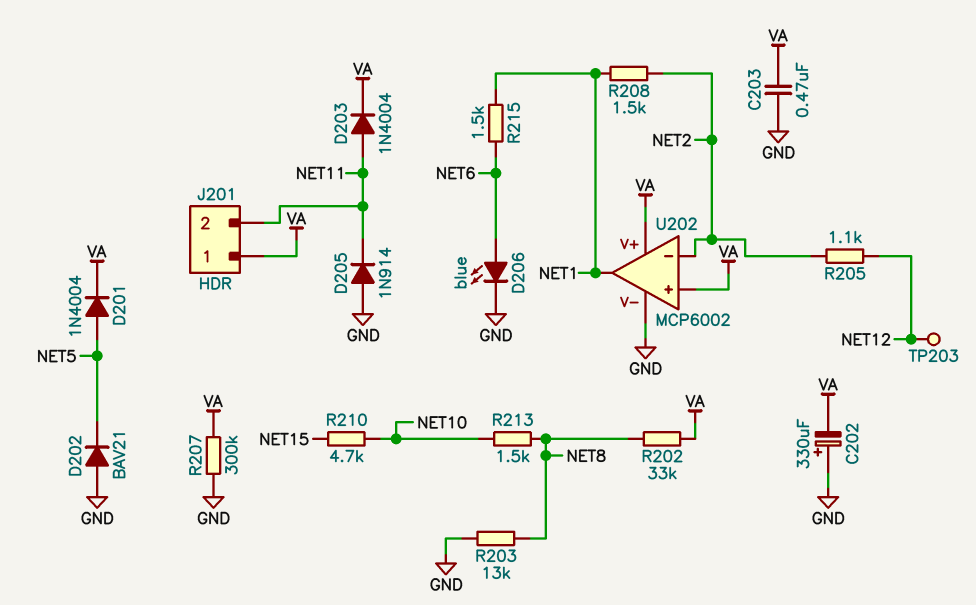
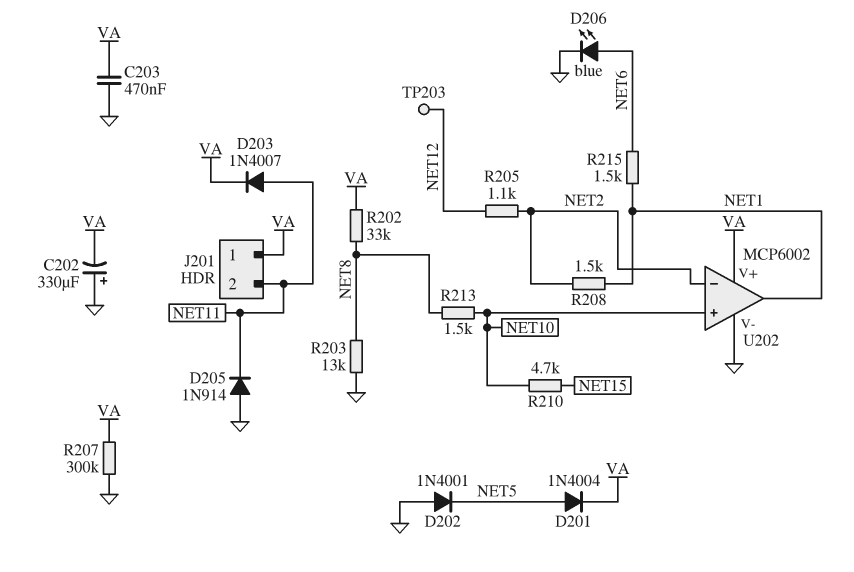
D202: diode BAV21 (A GND, K NET5) -> diode 1N4001 (A GND, K NET5)
D203: diode 1N4004 (A NET11, K VA) -> diode 1N4007 (A NET11, K VA)
U202 pin in+: VA -> NET10

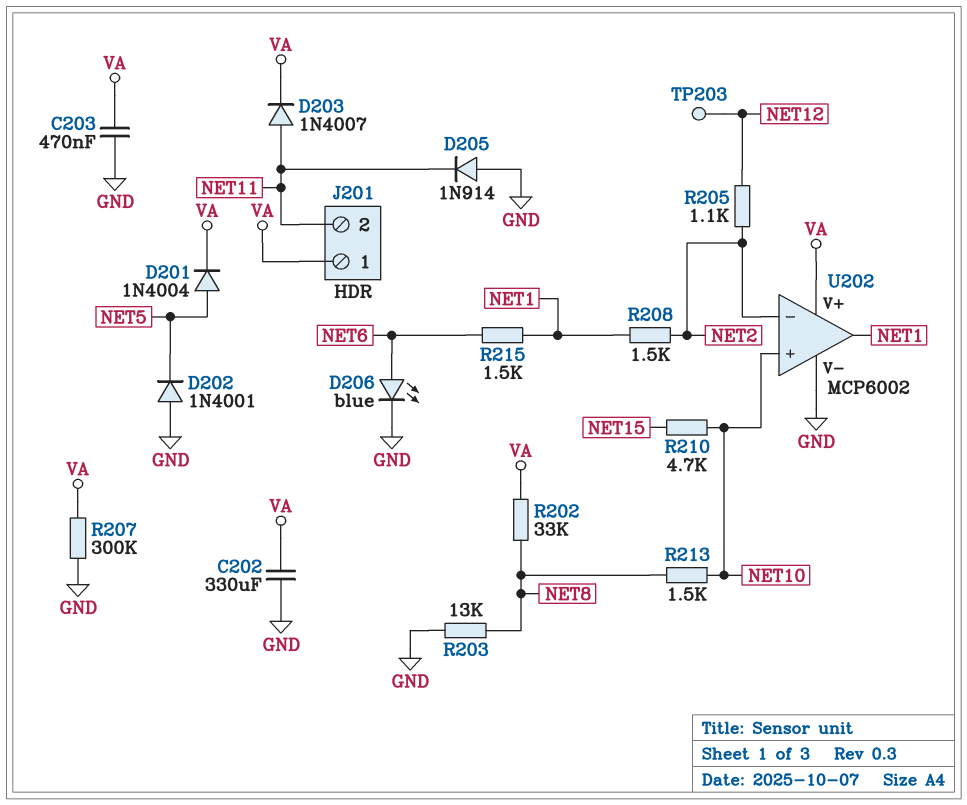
C202: 330uF (plus GND, minus VA) -> 330uF (GND, VA)

